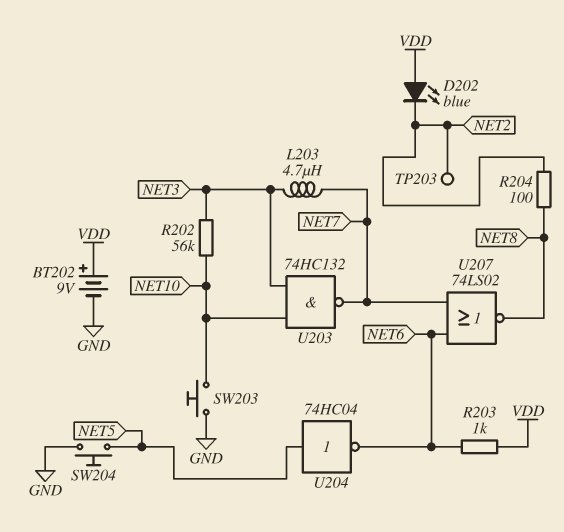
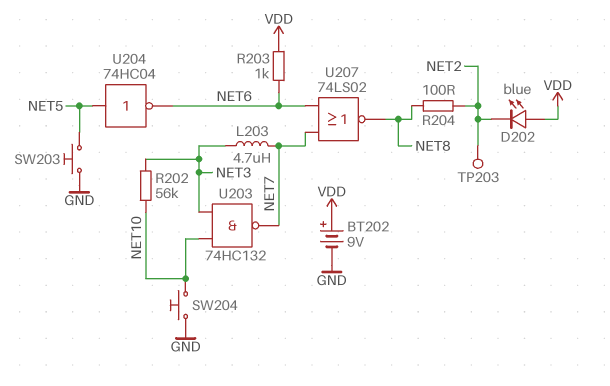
SW203: button (GND, NET10) -> button (GND, NET5)
SW204: button (GND, NET5) -> button (GND, NET10)

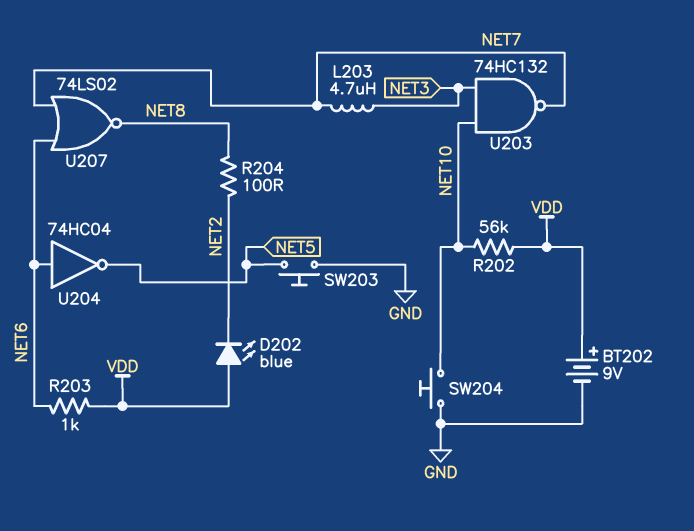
R202: 56k (NET3, NET10) -> 56k (NET10, VDD)
TP203: test point (NET2) -> none
U204: NOT 74HC04 (in NET5, out NET6) -> NOT 74HC04 (in NET6, out NET5)

